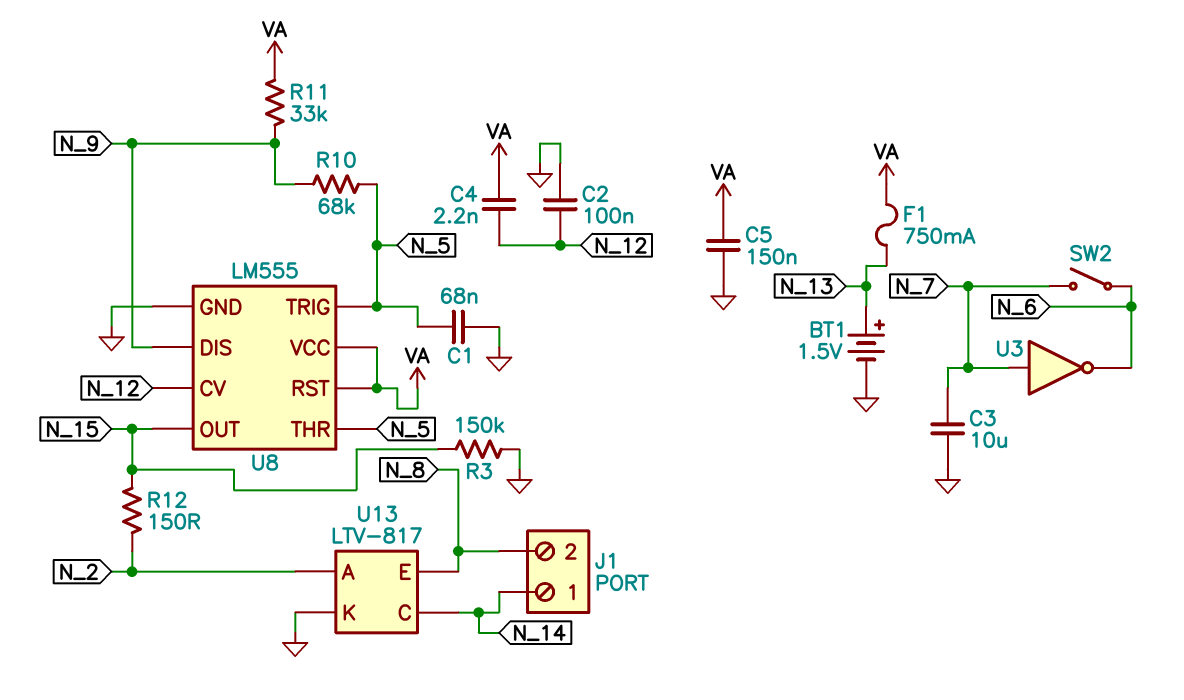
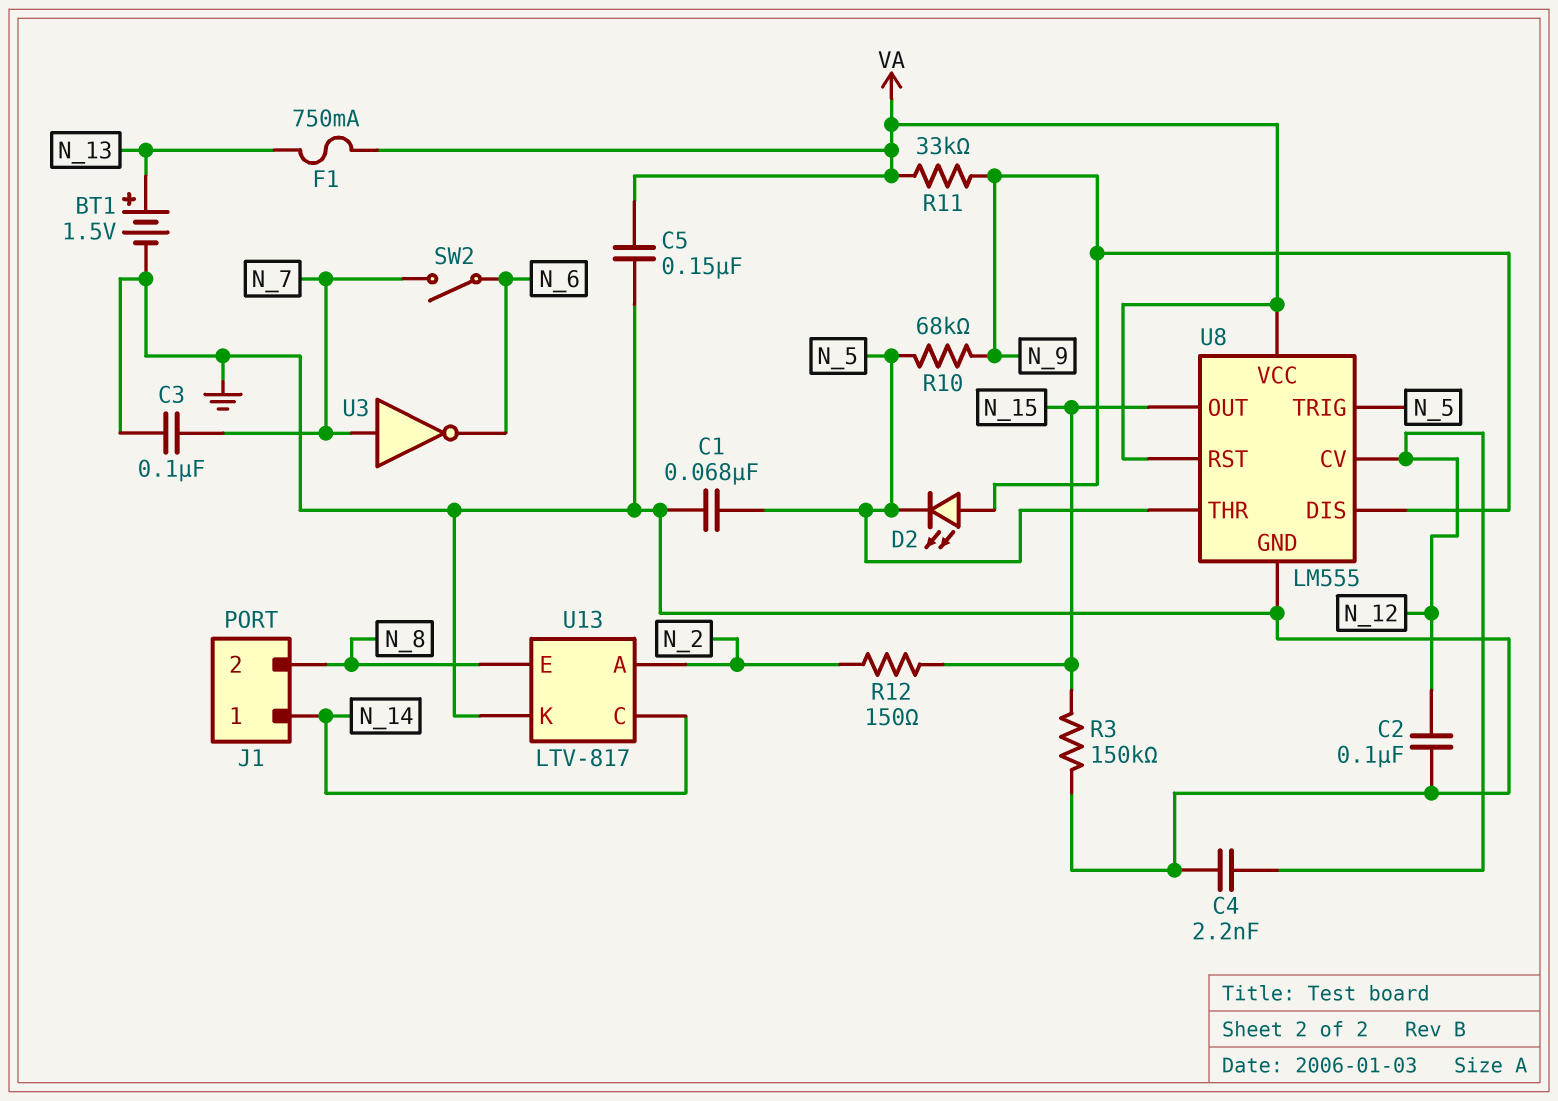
C3: 10uF (GND, N_7) -> 100nF (GND, N_7)
C4: 2.2nF (N_12, VA) -> 2.2nF (GND, N_12)
D2: none -> LED (A N_9, K N_5)

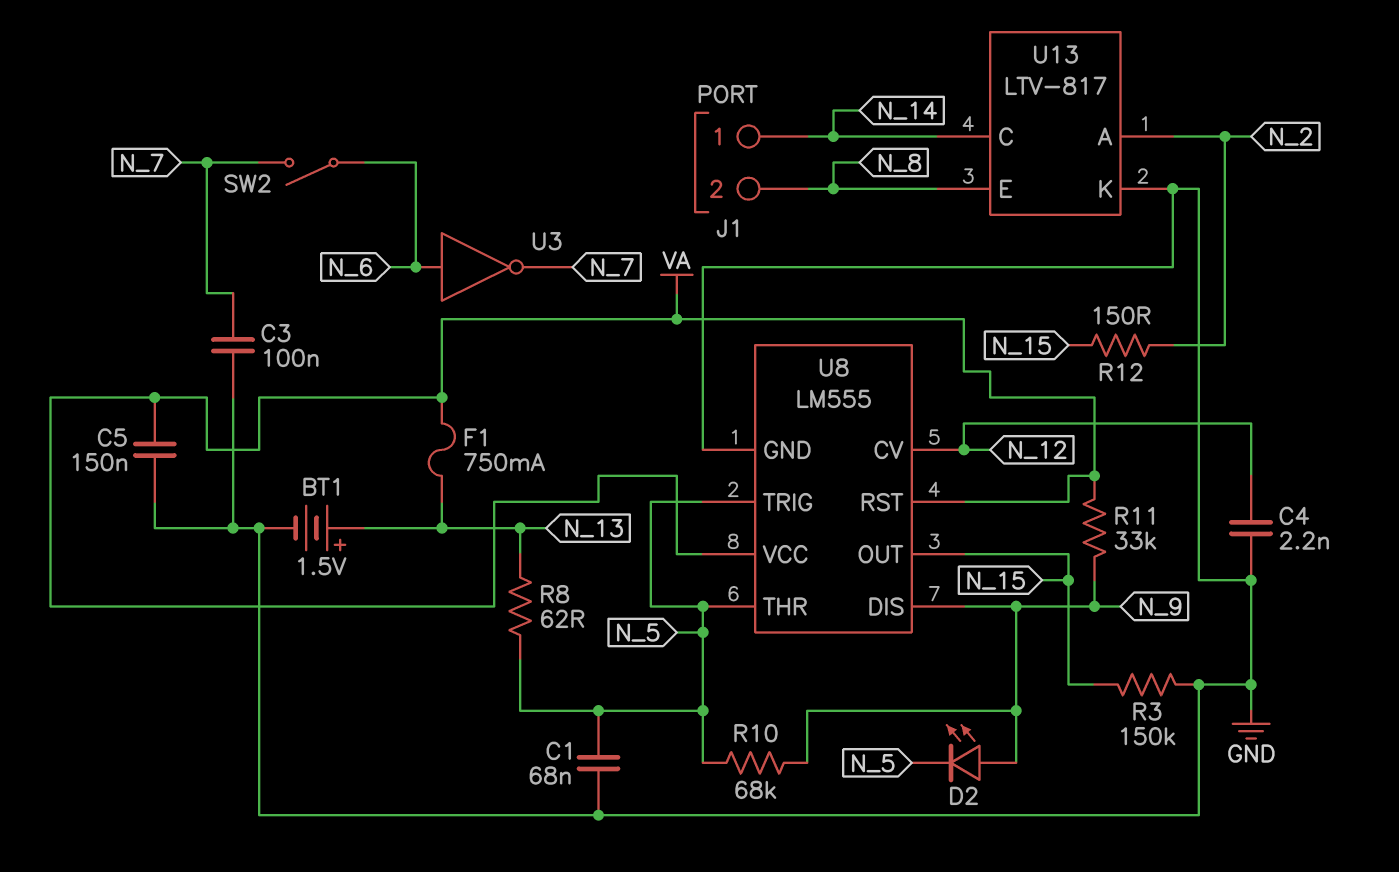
C2: 100nF (GND, N_12) -> none
R8: none -> 62 (N_5, N_13)
U3: NOT (in N_7, out N_6) -> NOT (in N_6, out N_7)

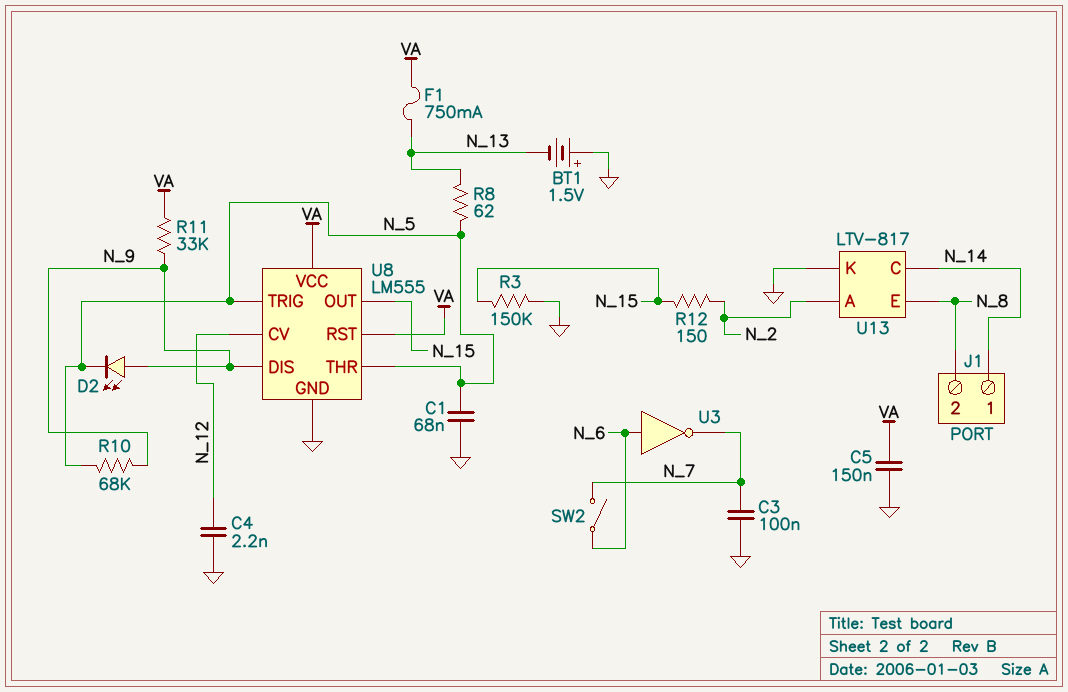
BT1: 1.5V (plus N_13, minus GND) -> 1.5V (plus GND, minus N_13)

